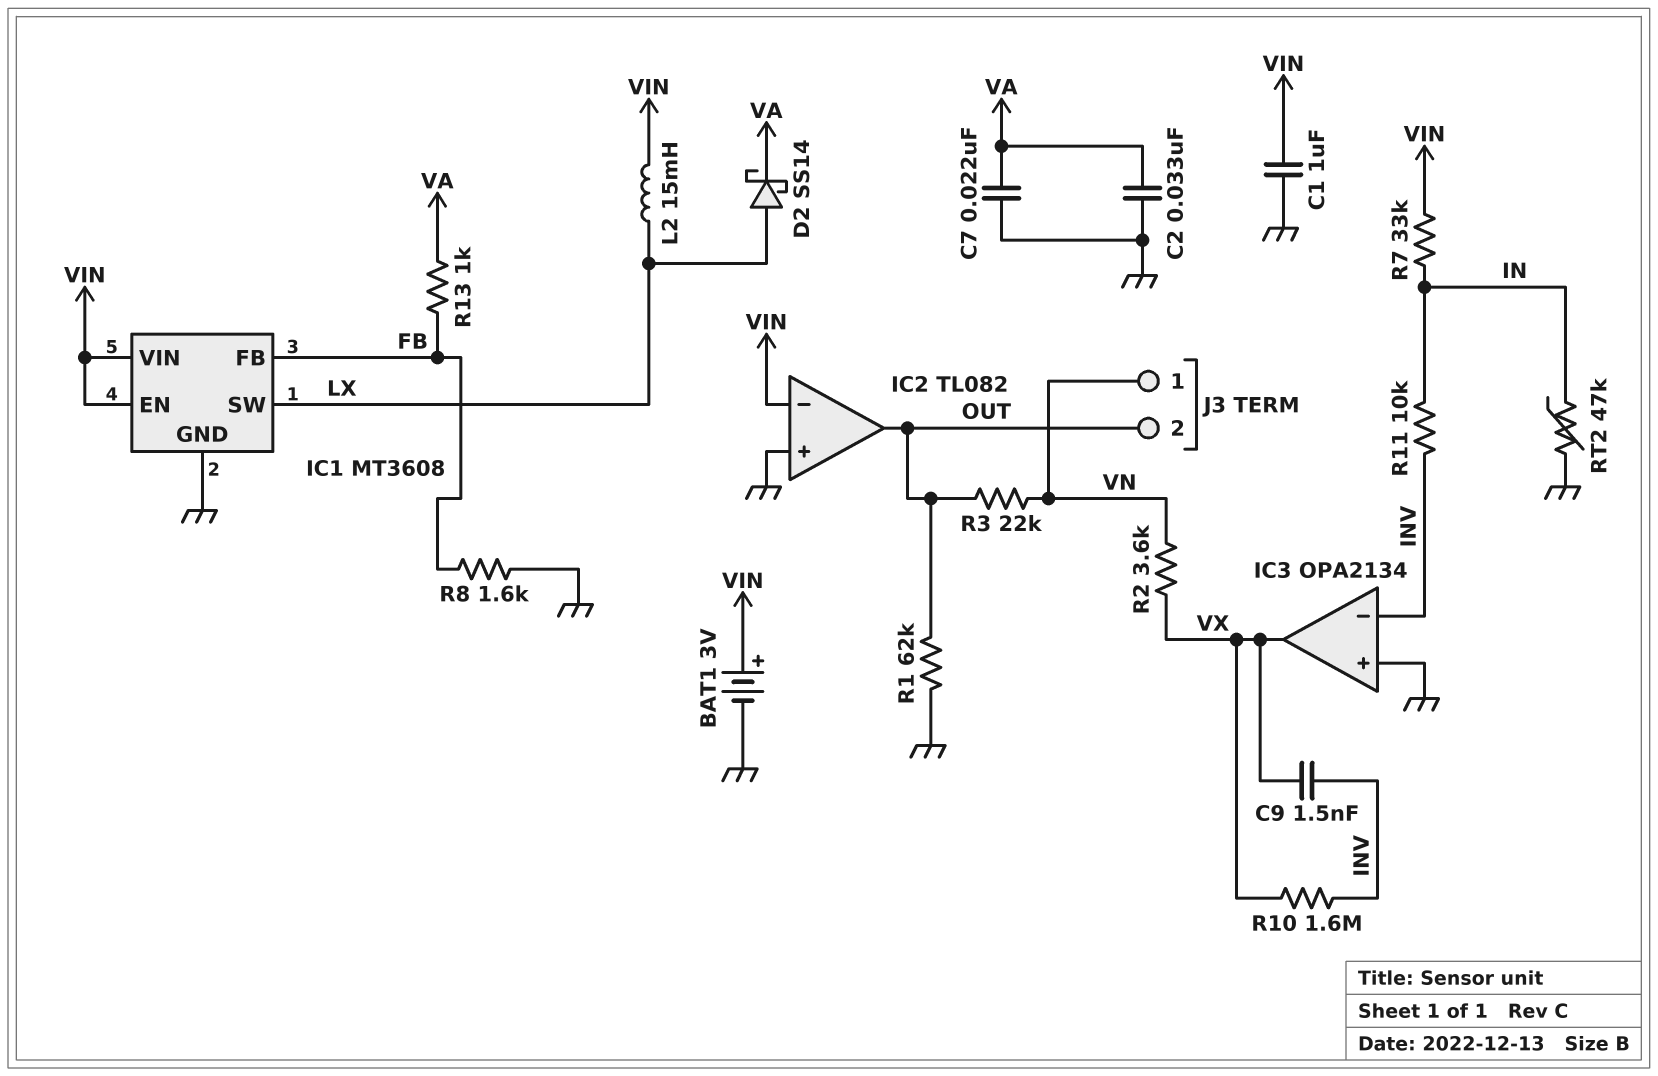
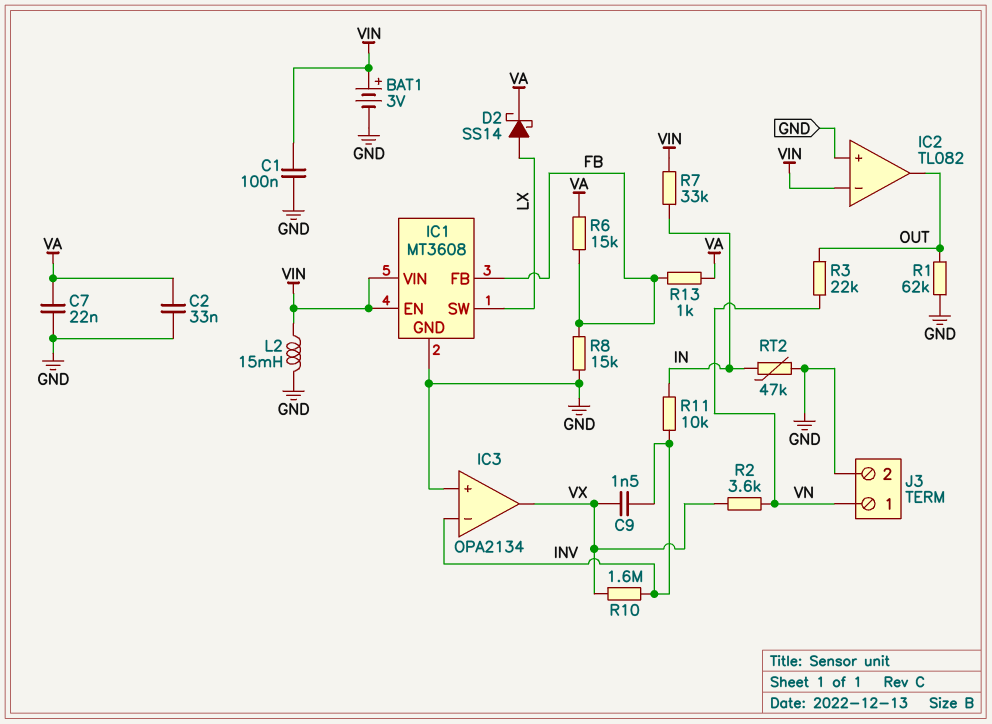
C1: 1uF (GND, VIN) -> 100nF (GND, VIN)
J3 pin 2: OUT -> GND
L2: 15mH (LX, VIN) -> 15mH (GND, VIN)
R6: none -> 15k (FB, VA)
R8: 1.6k (FB, GND) -> 15k (FB, GND)

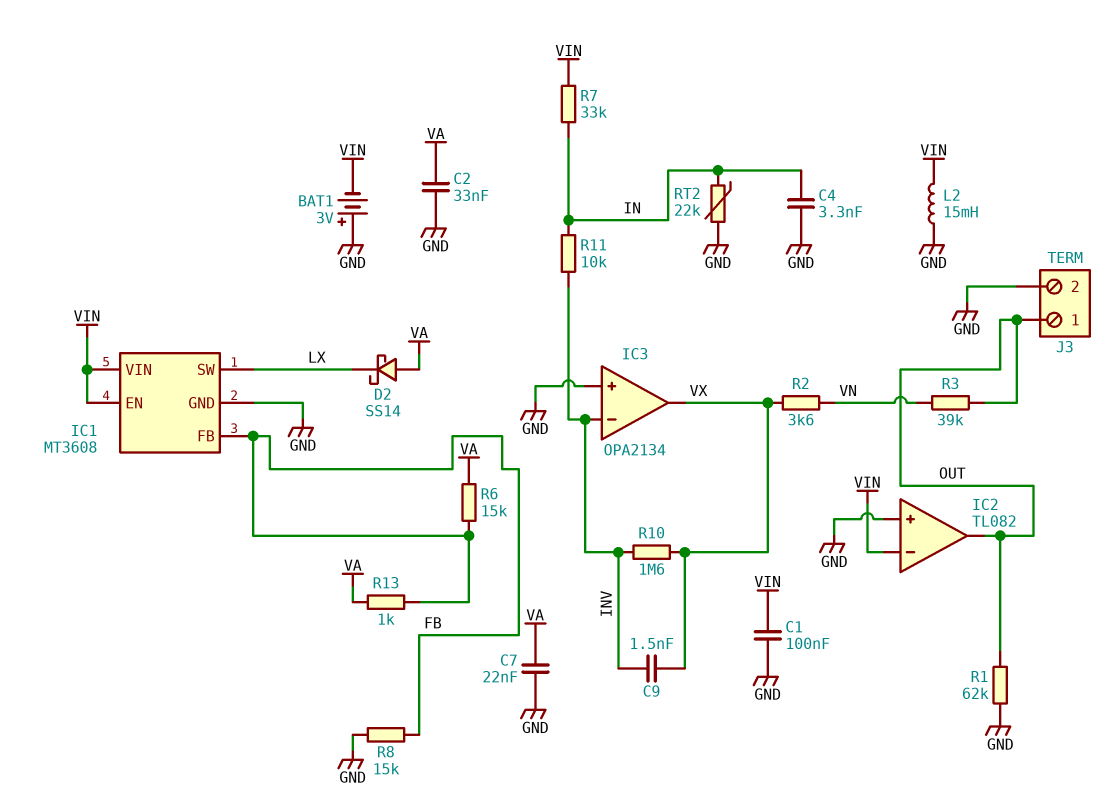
BAT1: 3V (plus VIN, minus GND) -> 3V (plus GND, minus VIN)
C4: none -> 3.3nF (GND, IN)
D2: schottky SS14 (A LX, K VA) -> schottky SS14 (A VA, K LX)
J3 pin 1: VN -> OUT
R3: 22k (OUT, VN) -> 39k (OUT, VN)
RT2: 47k (GND, IN) -> 22k (GND, IN)

